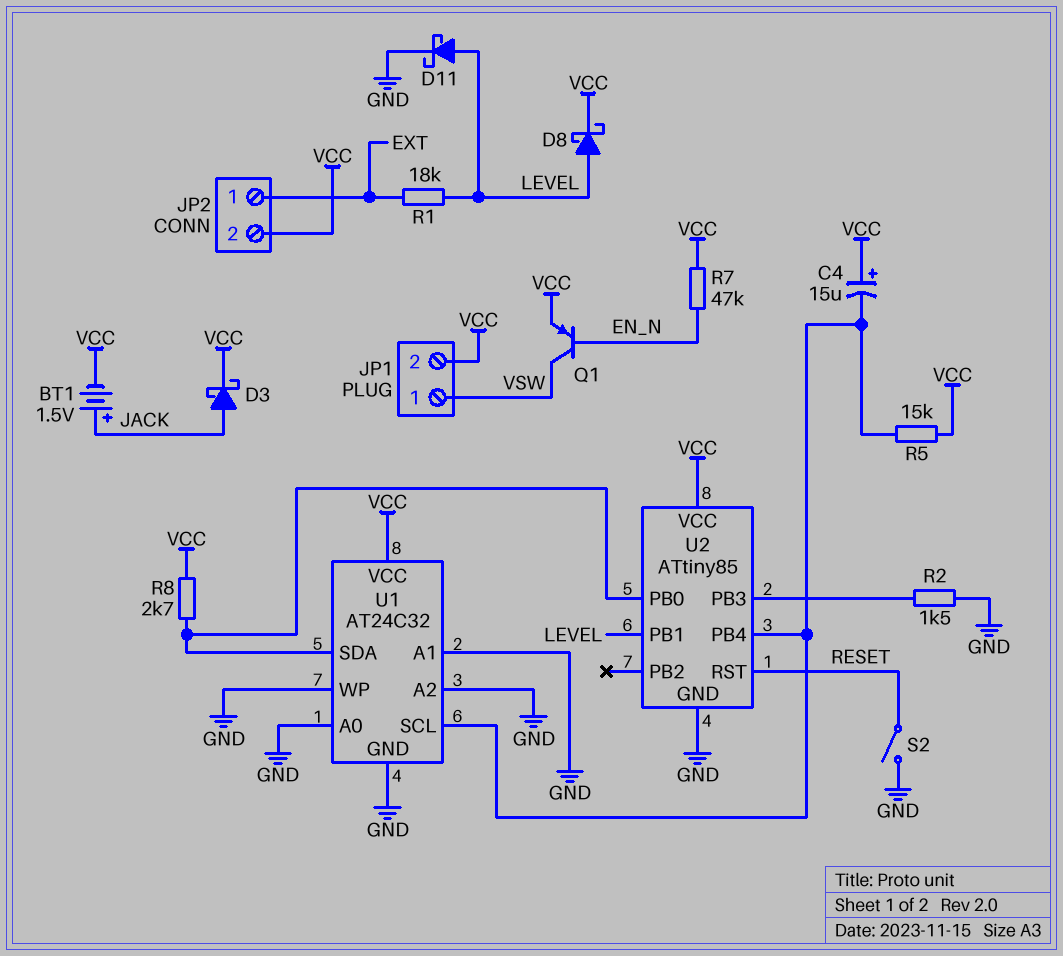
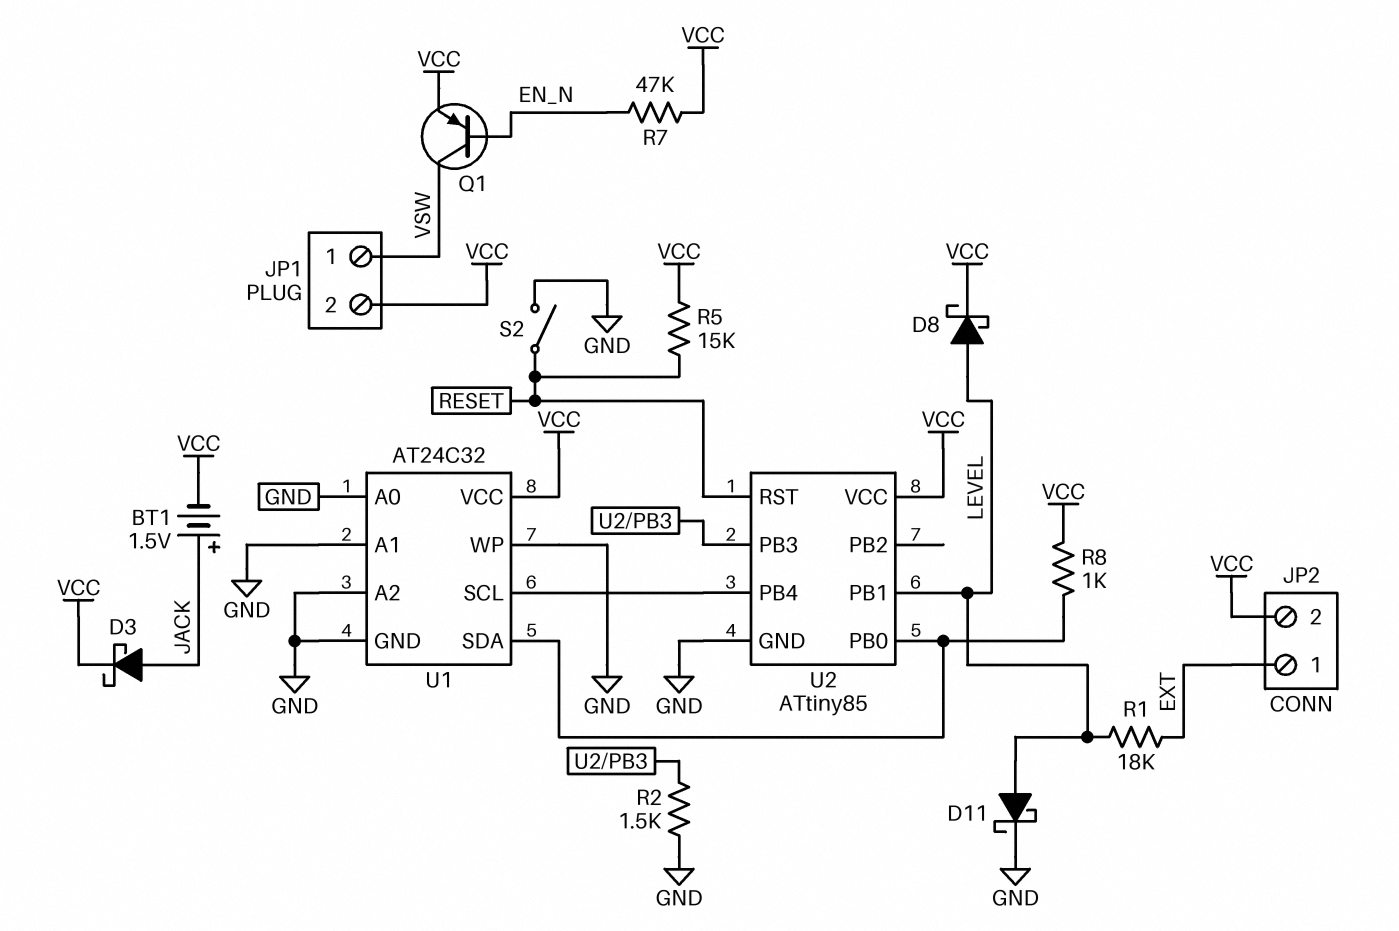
C4: 15uF (plus VCC, minus U1/SCL) -> none
R5: 15k (U1/SCL, VCC) -> 15k (RESET, VCC)
R8: 2.7k (U1/SDA, VCC) -> 1k (U1/SDA, VCC)

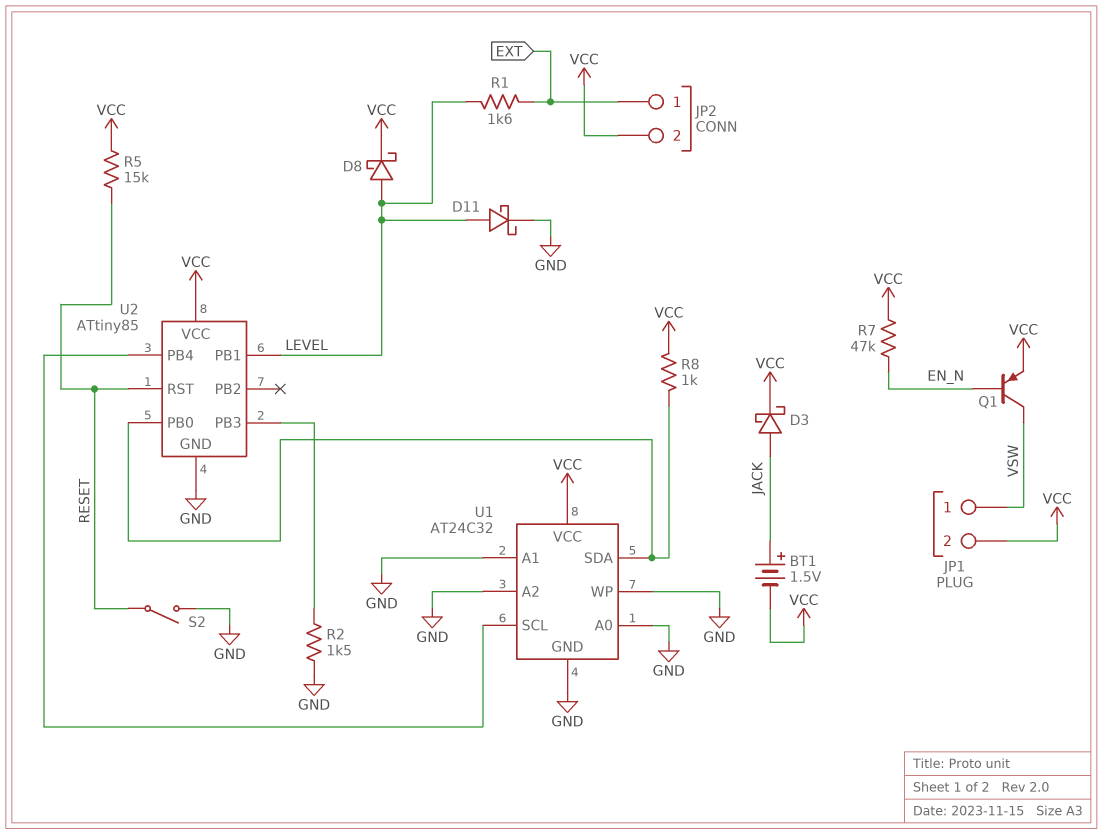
R1: 18k (EXT, LEVEL) -> 1.6k (EXT, LEVEL)

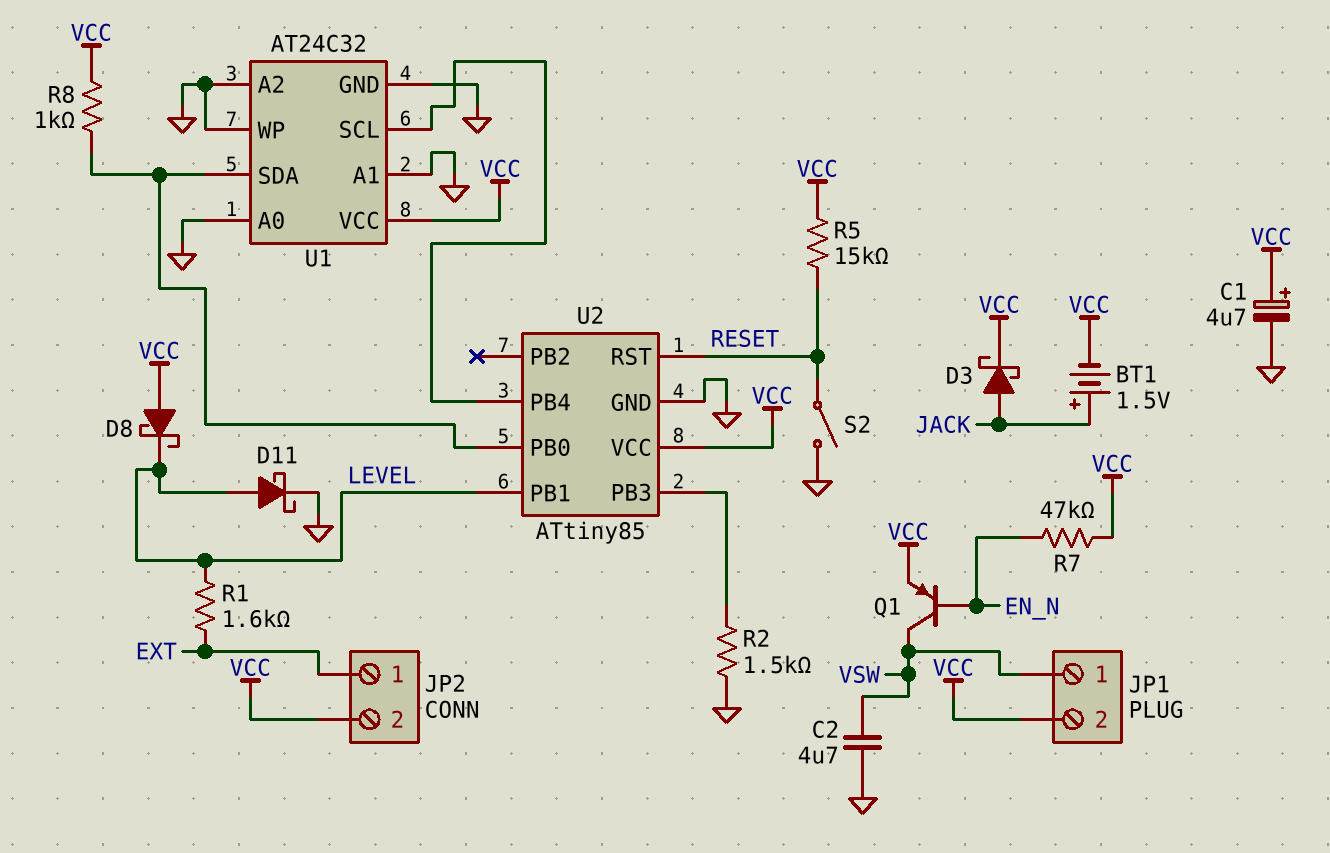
C1: none -> 4.7uF (plus VCC, minus GND)
C2: none -> 4.7uF (GND, VSW)
D8: schottky (A LEVEL, K VCC) -> schottky (A VCC, K LEVEL)

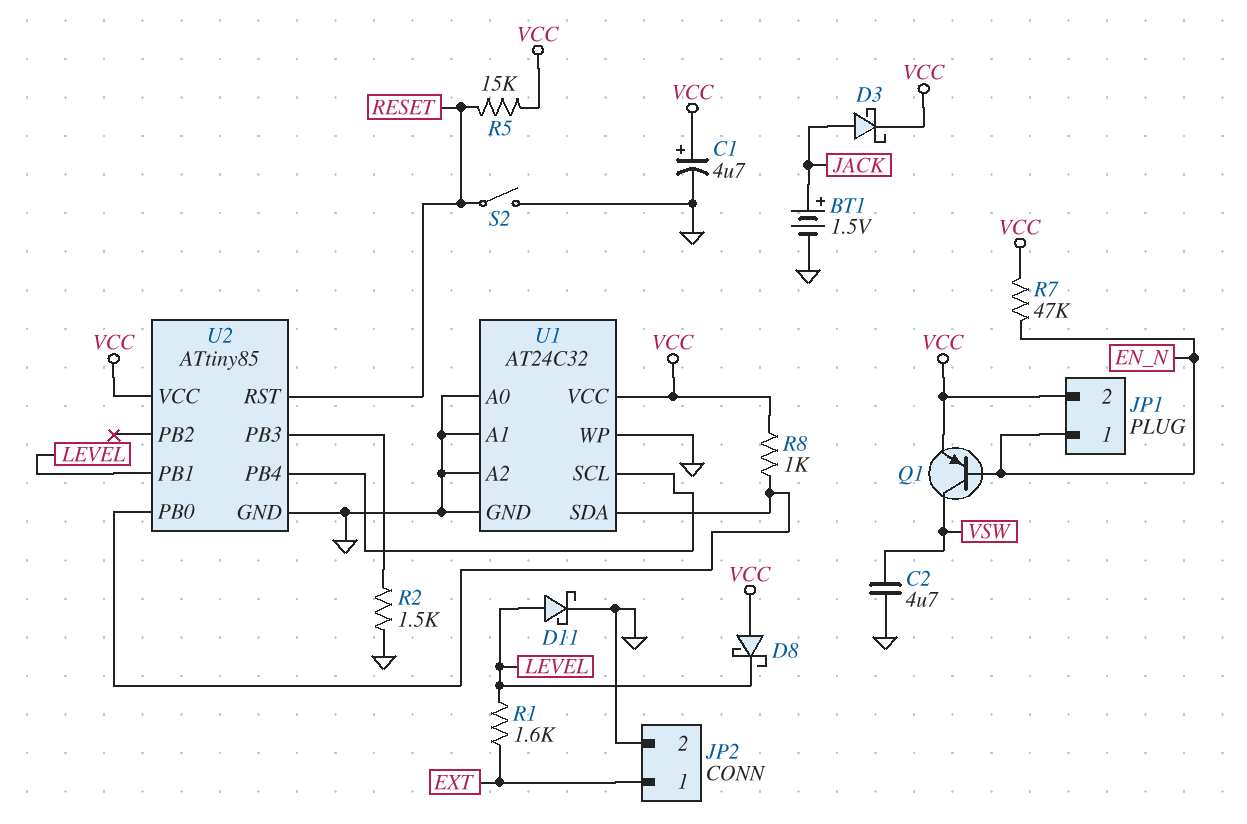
BT1: 1.5V (plus JACK, minus VCC) -> 1.5V (plus JACK, minus GND)
JP1 pin 1: VSW -> EN_N
JP2 pin 2: VCC -> GND

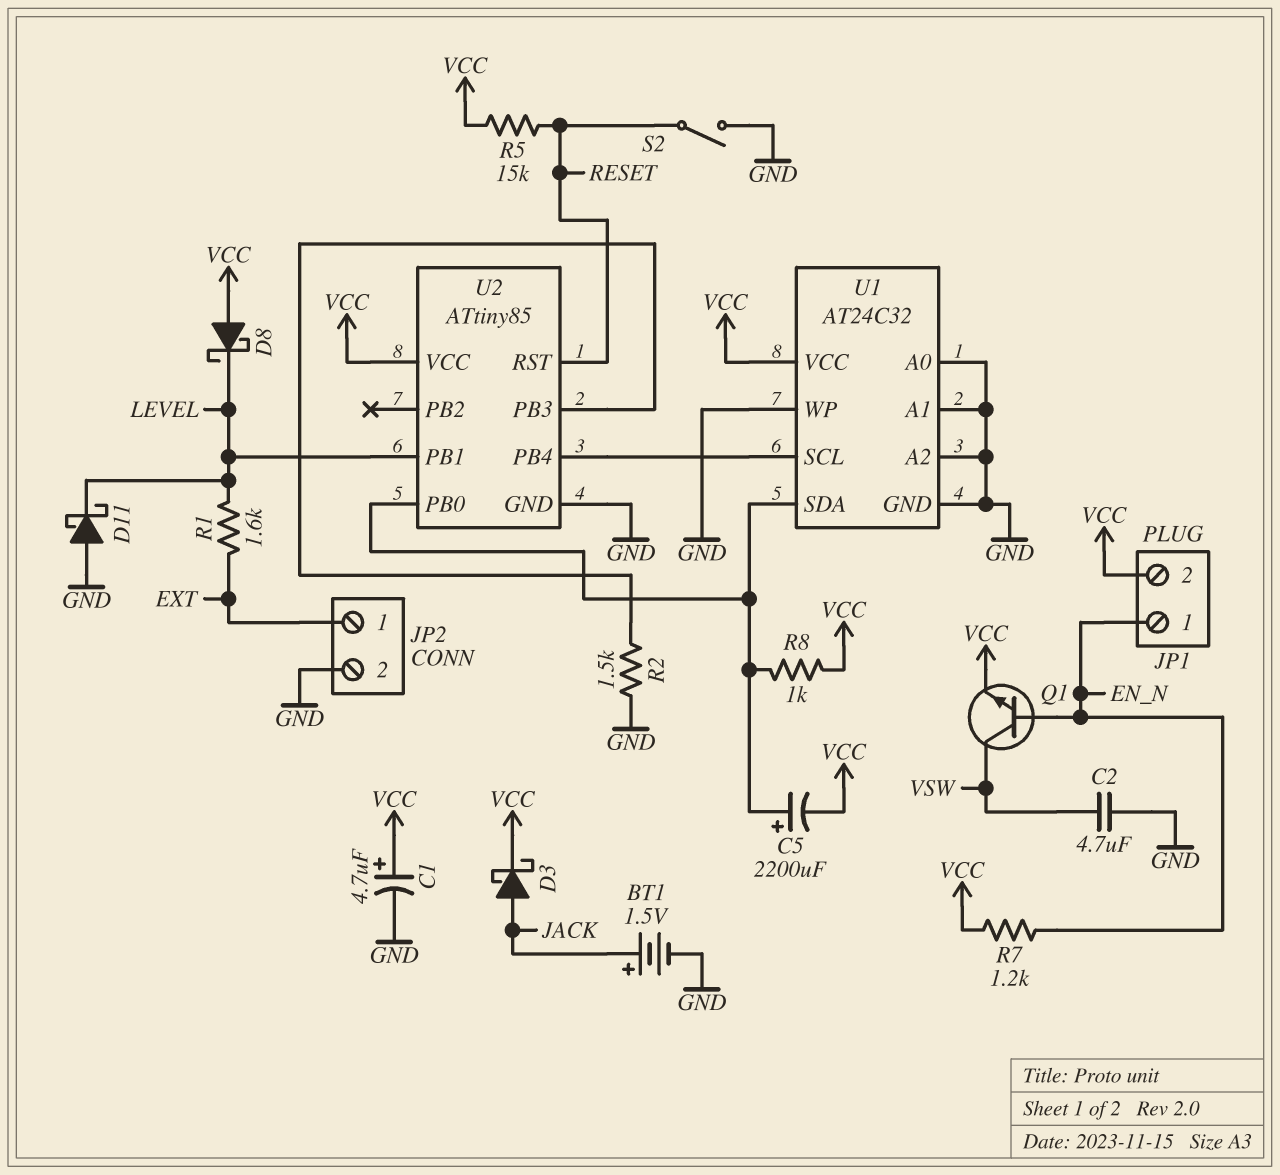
C5: none -> 2200uF (plus U1/SDA, minus VCC)
D11: schottky (A LEVEL, K GND) -> schottky (A GND, K LEVEL)
Q1: PNP (B EN_N, C VSW, E VCC) -> NPN (B EN_N, C VSW, E VCC)
R7: 47k (EN_N, VCC) -> 1.2k (EN_N, VCC)

